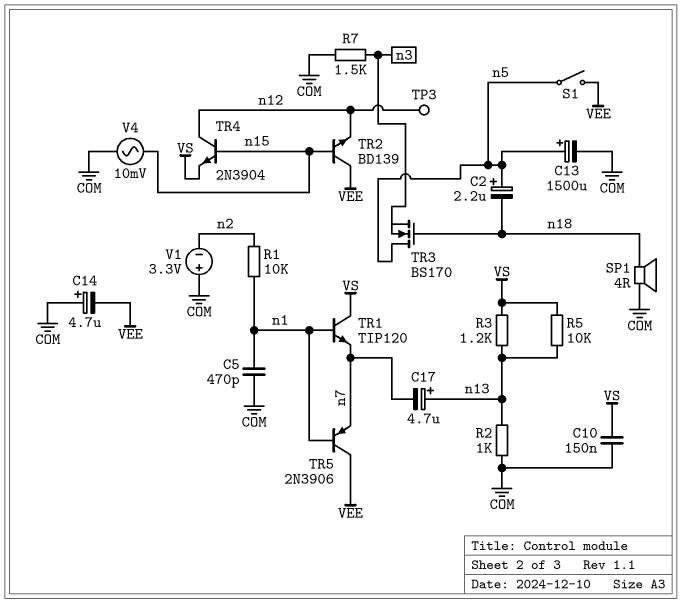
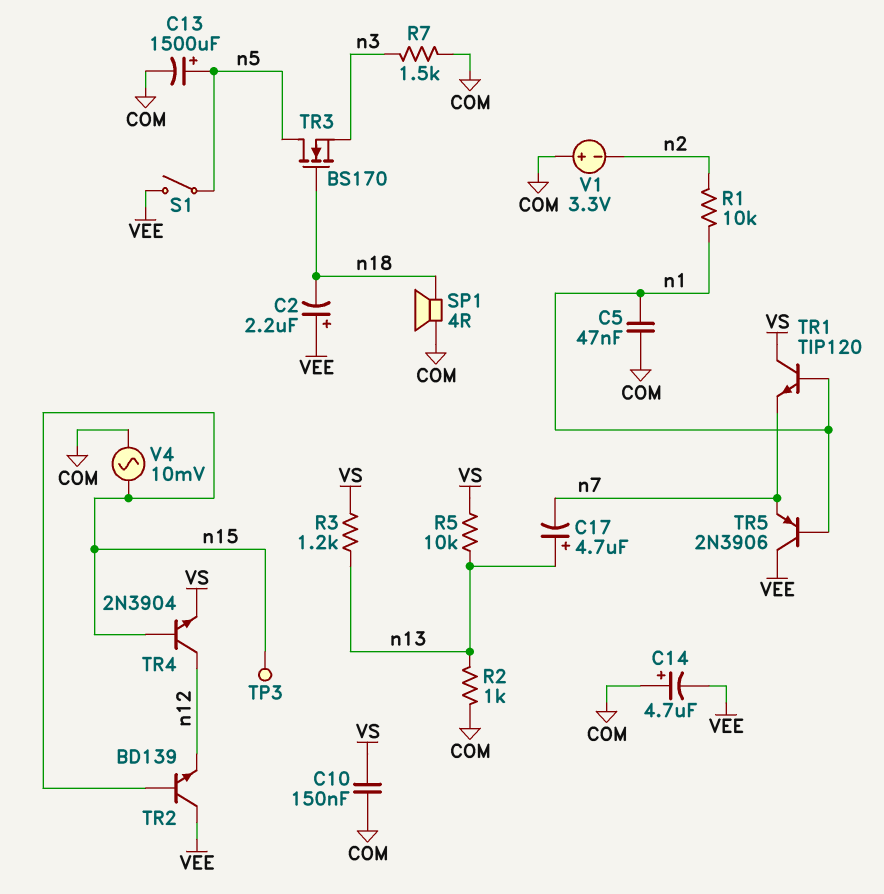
C2: 2.2uF (plus n5, minus n18) -> 2.2uF (plus VEE, minus n18)
C5: 470pF (COM, n1) -> 47nF (COM, n1)
TP3: test point (n12) -> test point (n15)

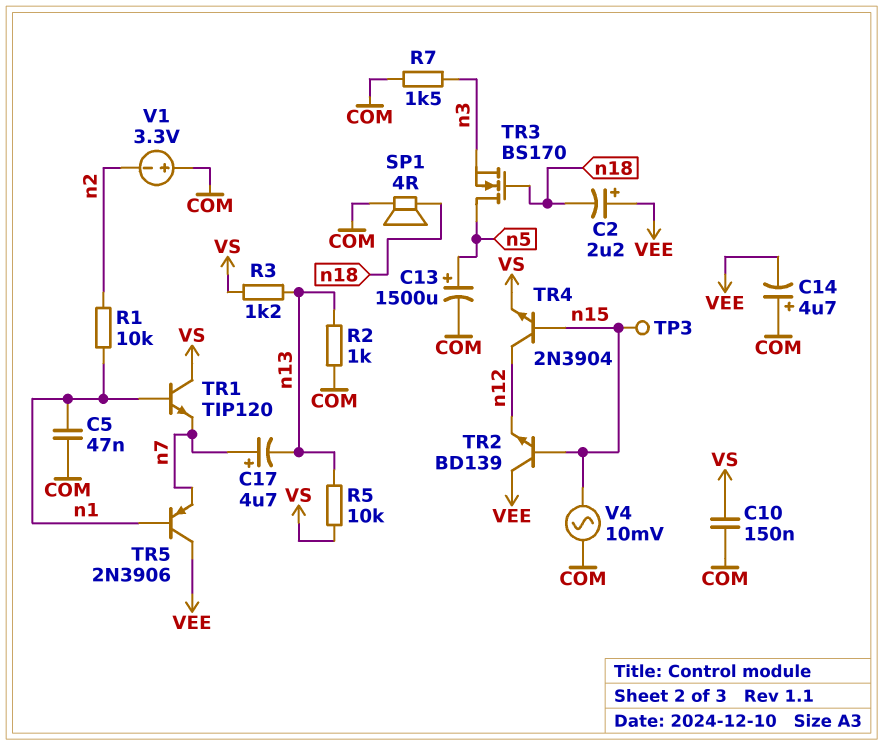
C17: 4.7uF (plus n13, minus n7) -> 4.7uF (plus n7, minus n13)
S1: switch (VEE, n5) -> none

